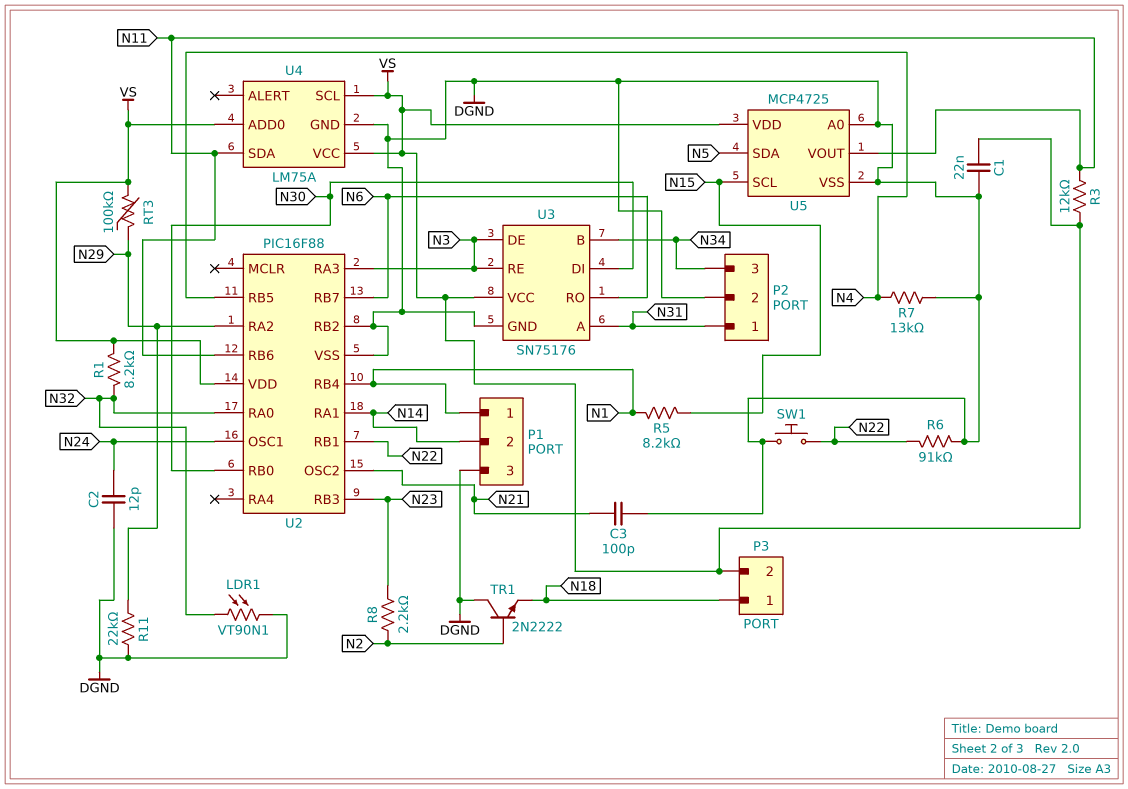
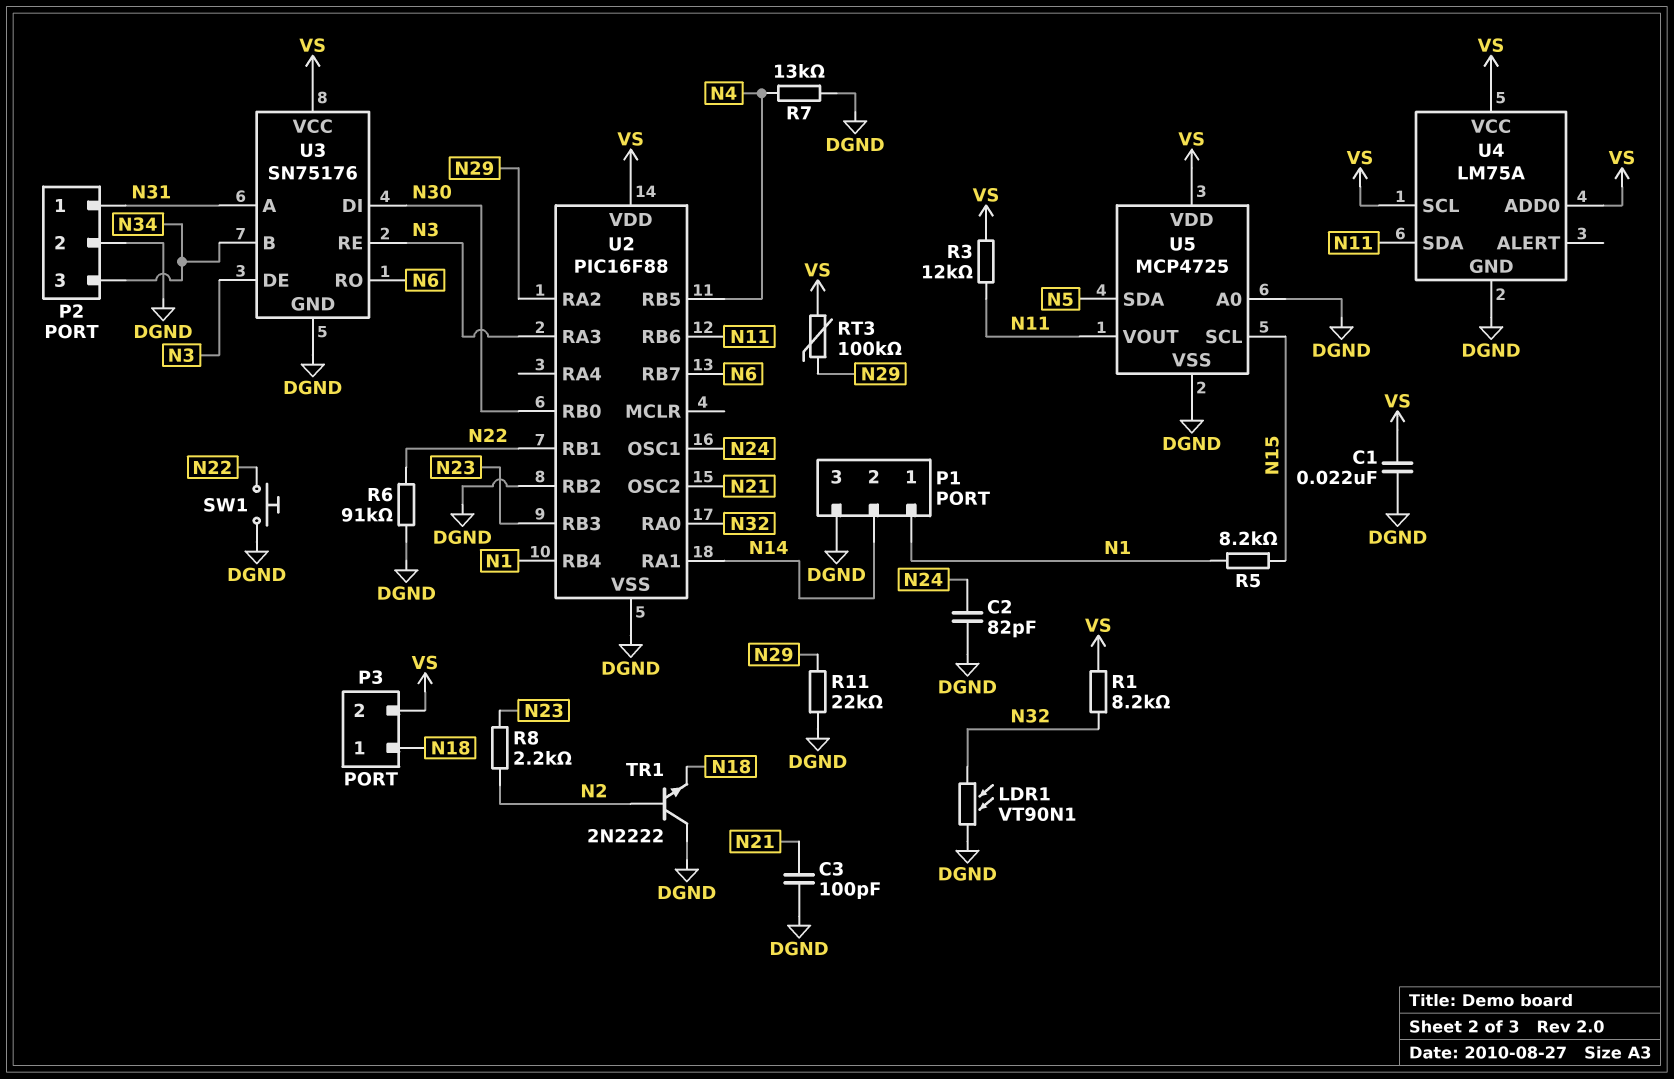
C2: 12pF (DGND, N24) -> 82pF (DGND, N24)

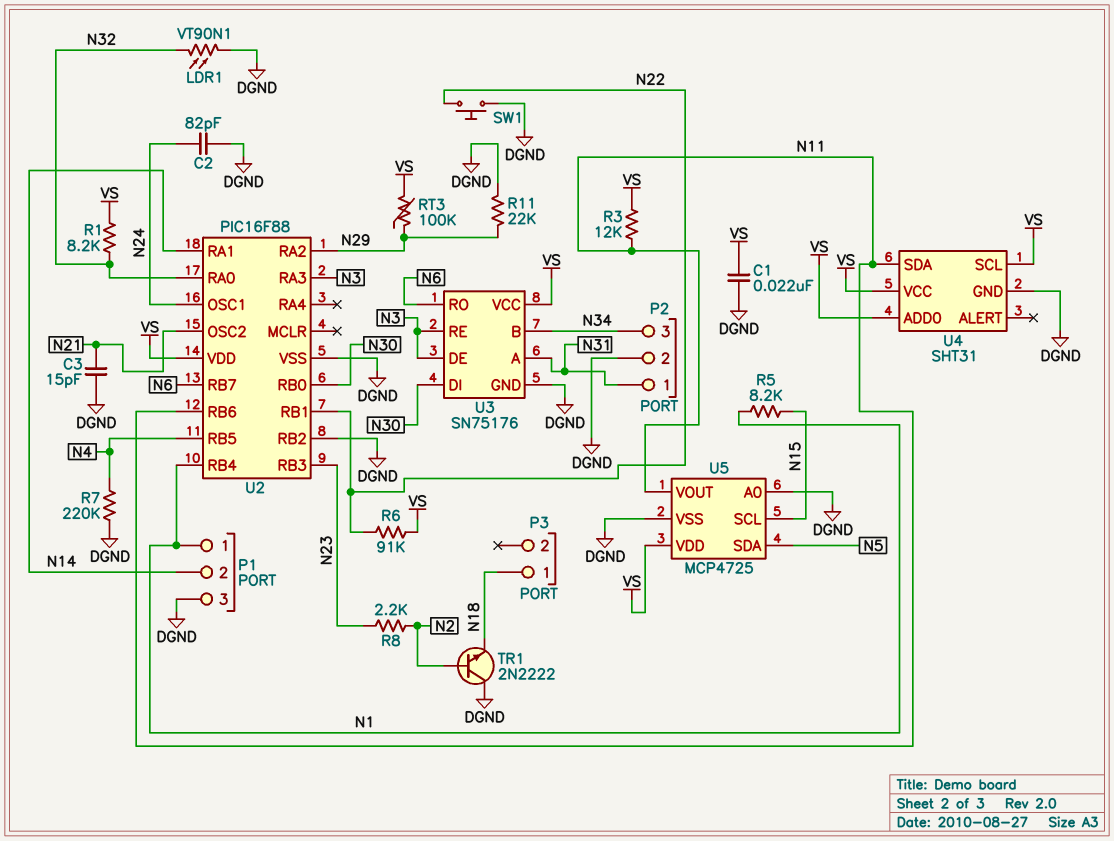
C3: 100pF (DGND, N21) -> 15pF (DGND, N21)
P3 pin 2: VS -> none
R6: 91k (DGND, N22) -> 91k (N22, VS)
R7: 13k (DGND, N4) -> 220k (DGND, N4)
U4: LM75A -> SHT31

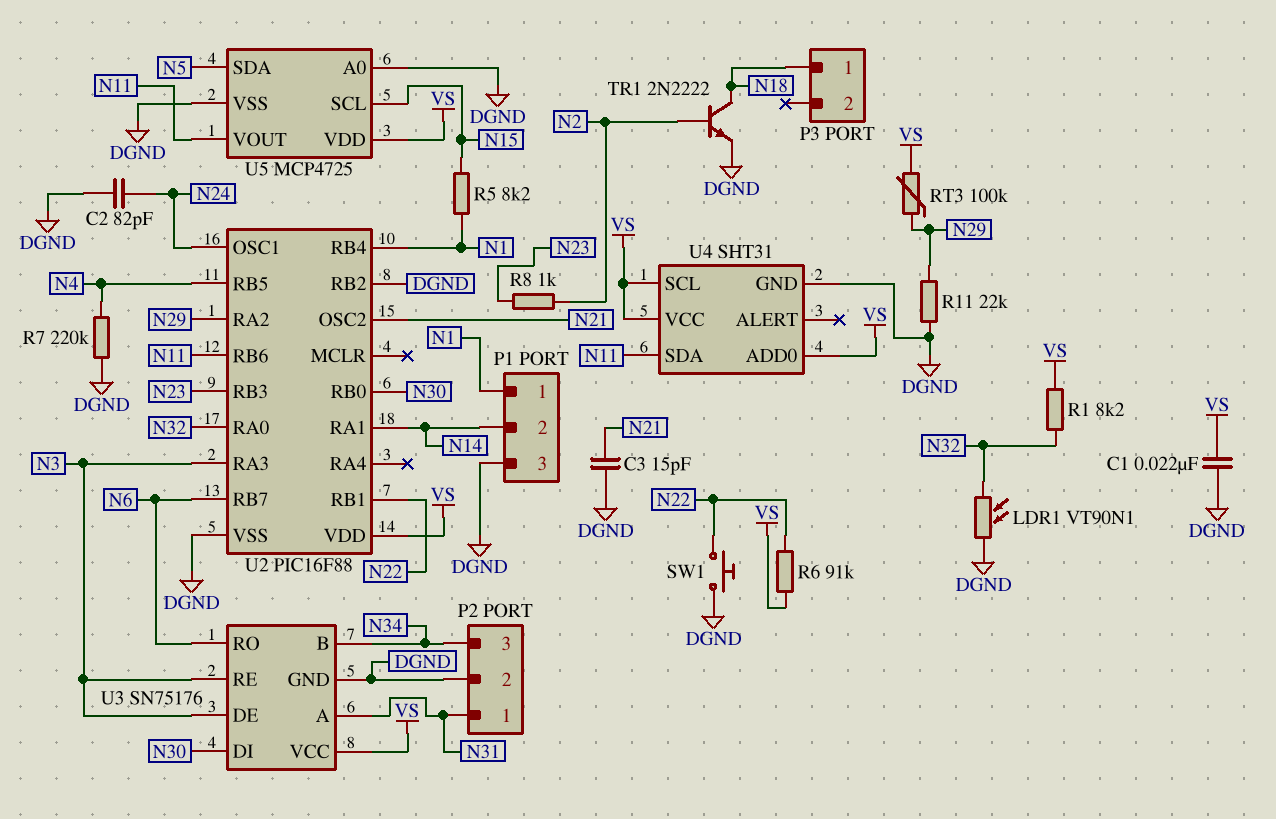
R3: 12k (N11, VS) -> none
R8: 2.2k (N2, N23) -> 1k (N2, N23)
TR1: NPN 2N2222 (B N2, C DGND, E N18) -> NPN 2N2222 (B N2, C N18, E DGND)

